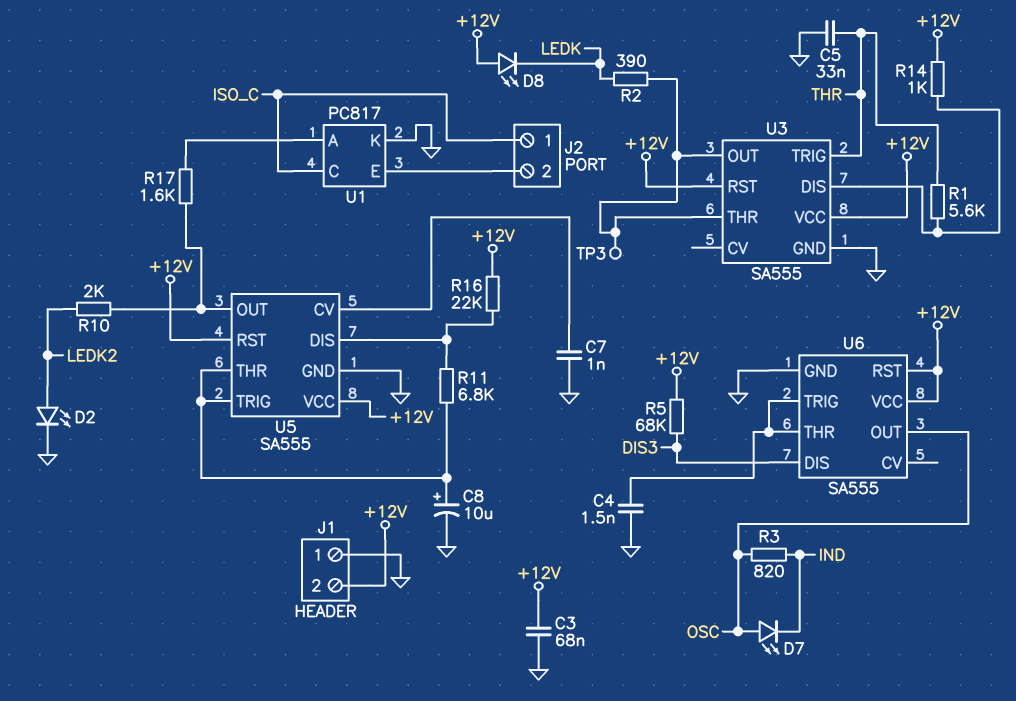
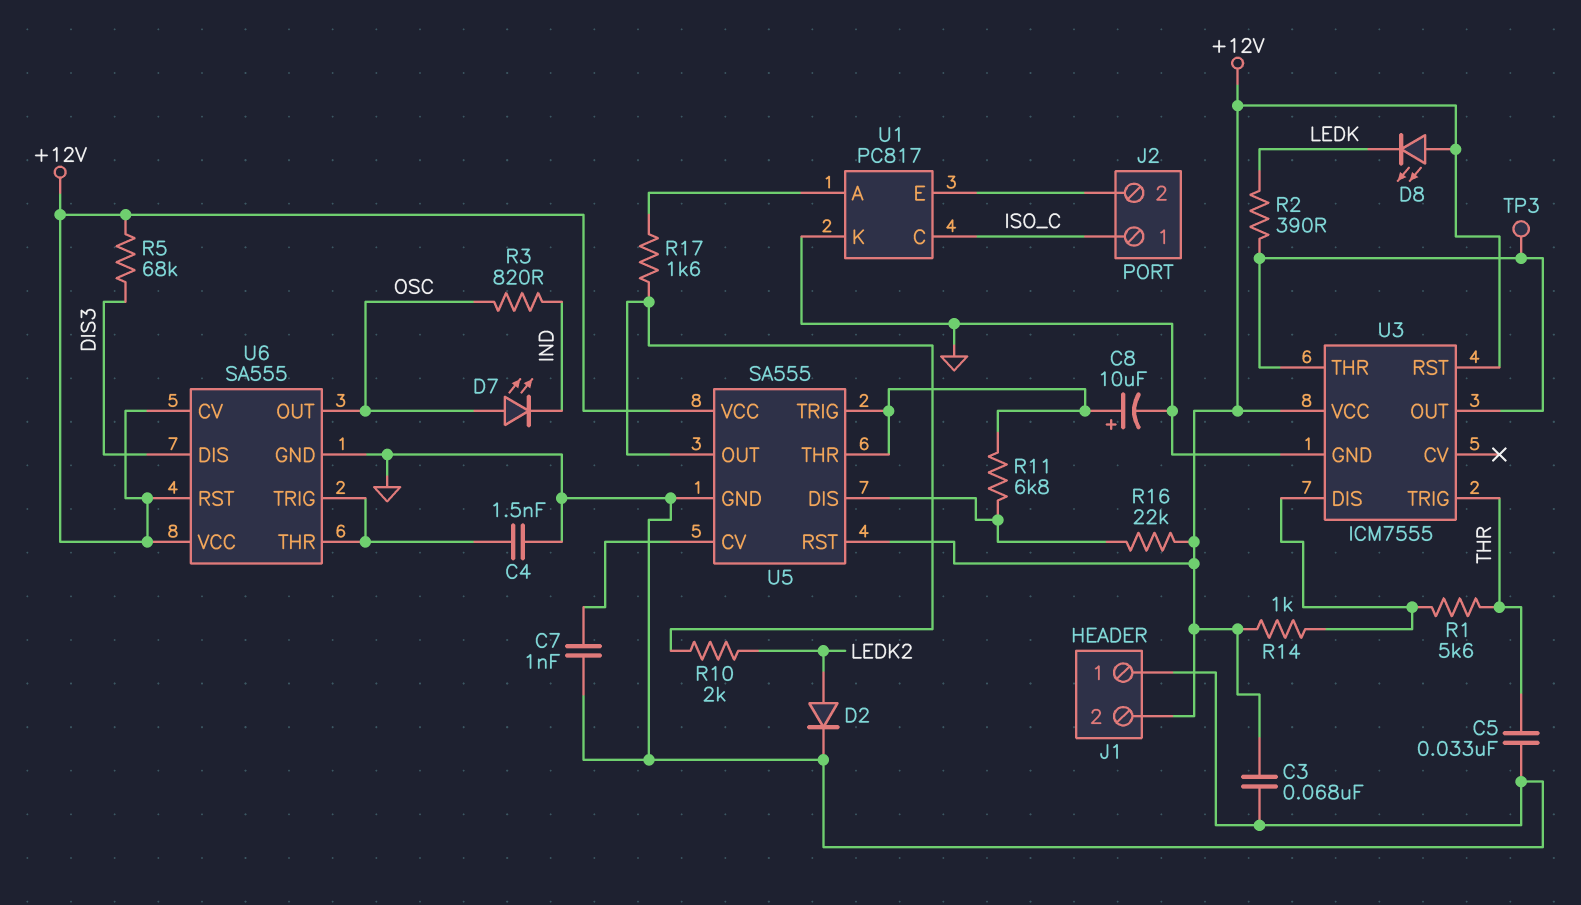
D2: LED (A LEDK2, K GND) -> diode (A LEDK2, K GND)
U3: SA555 -> ICM7555
U6 pin CV: none -> +12V

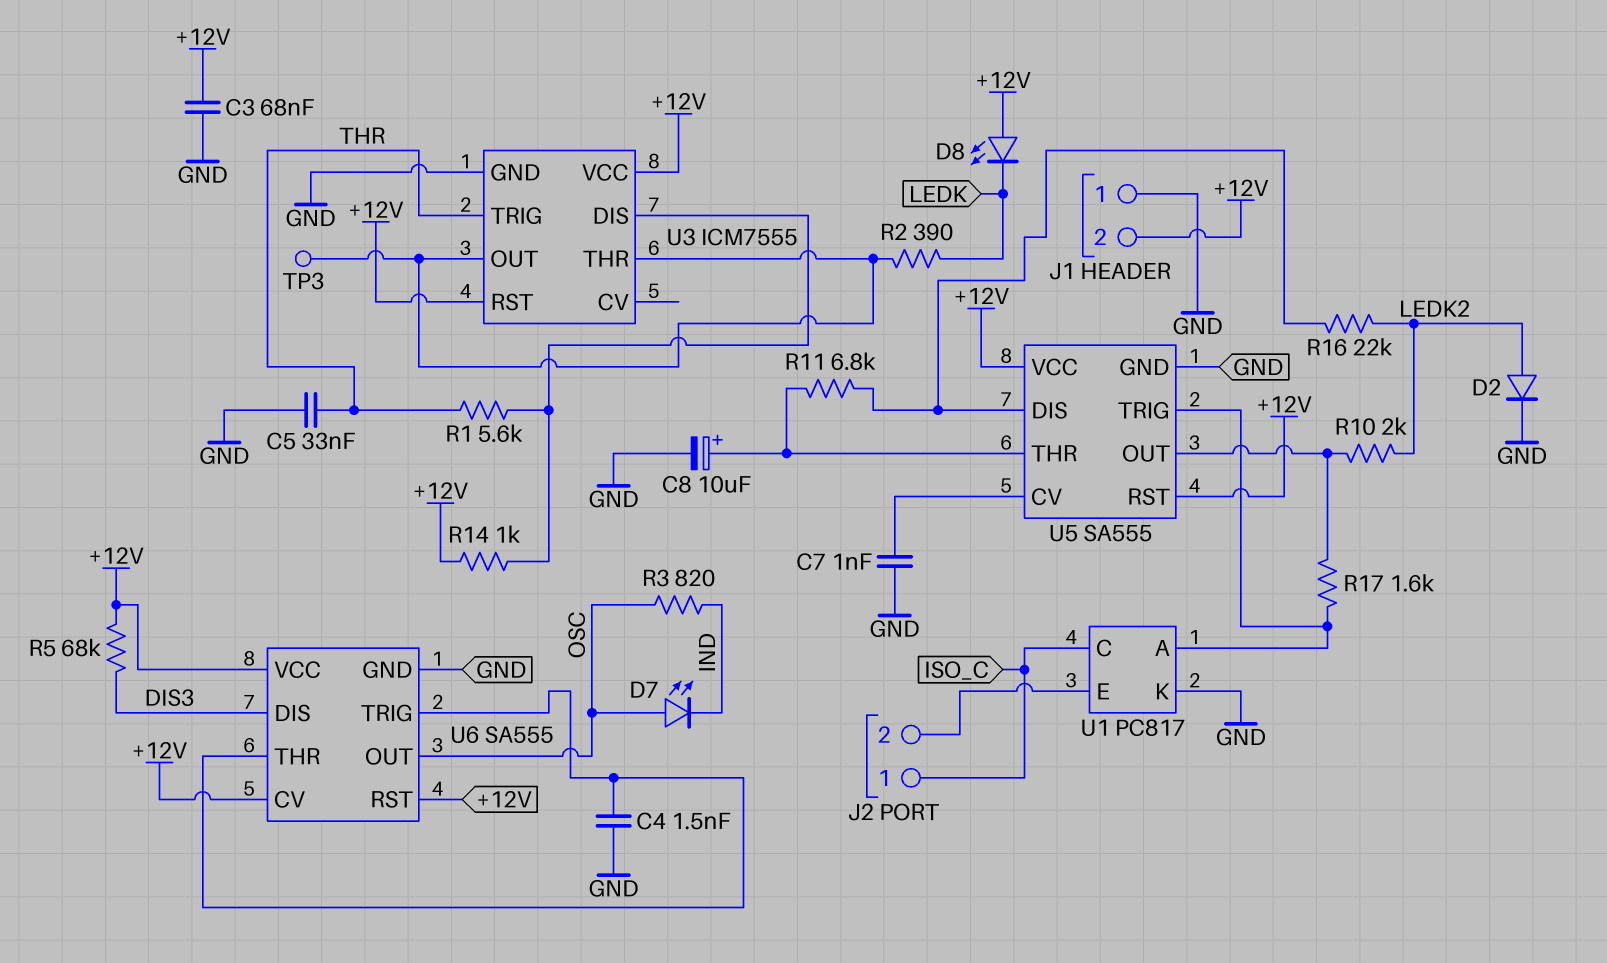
R16: 22k (+12V, U5/DIS) -> 22k (LEDK2, U5/DIS)
U5 pin TRIG: U5/THR -> U1/A

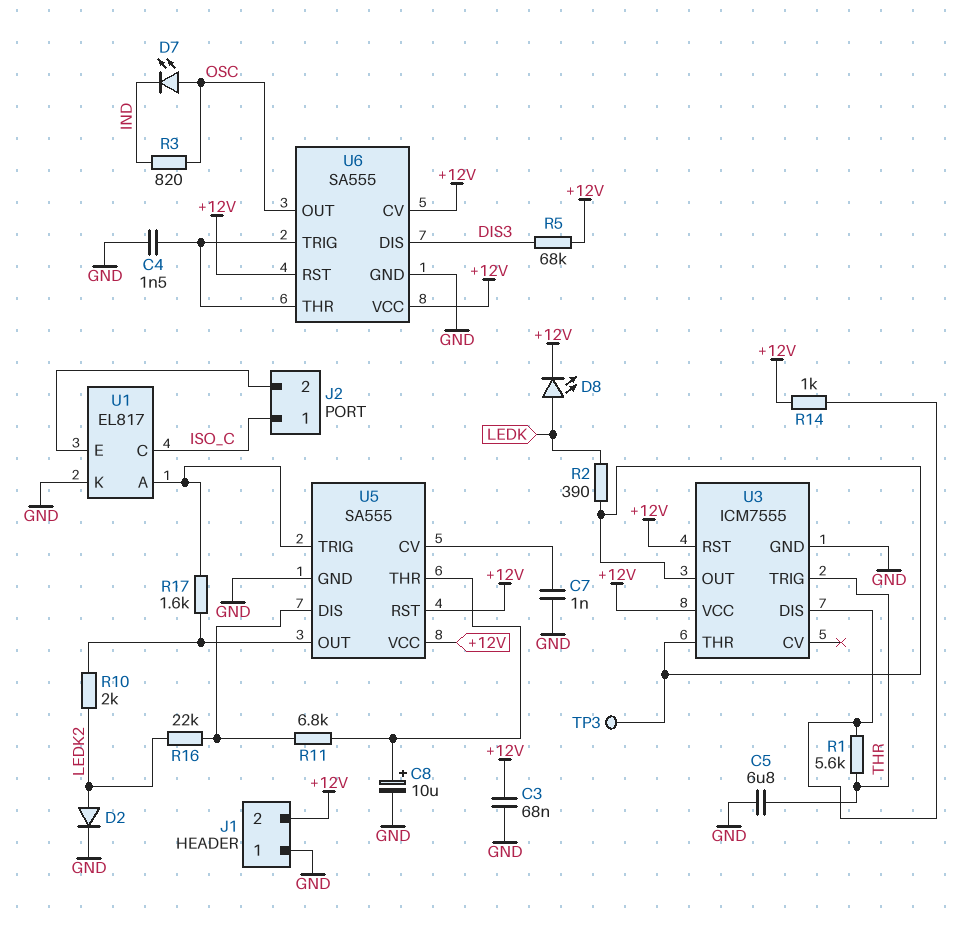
C5: 33nF (GND, THR) -> 6.8uF (GND, THR)
D8: LED (A +12V, K LEDK) -> LED (A LEDK, K +12V)
U1: PC817 -> EL817

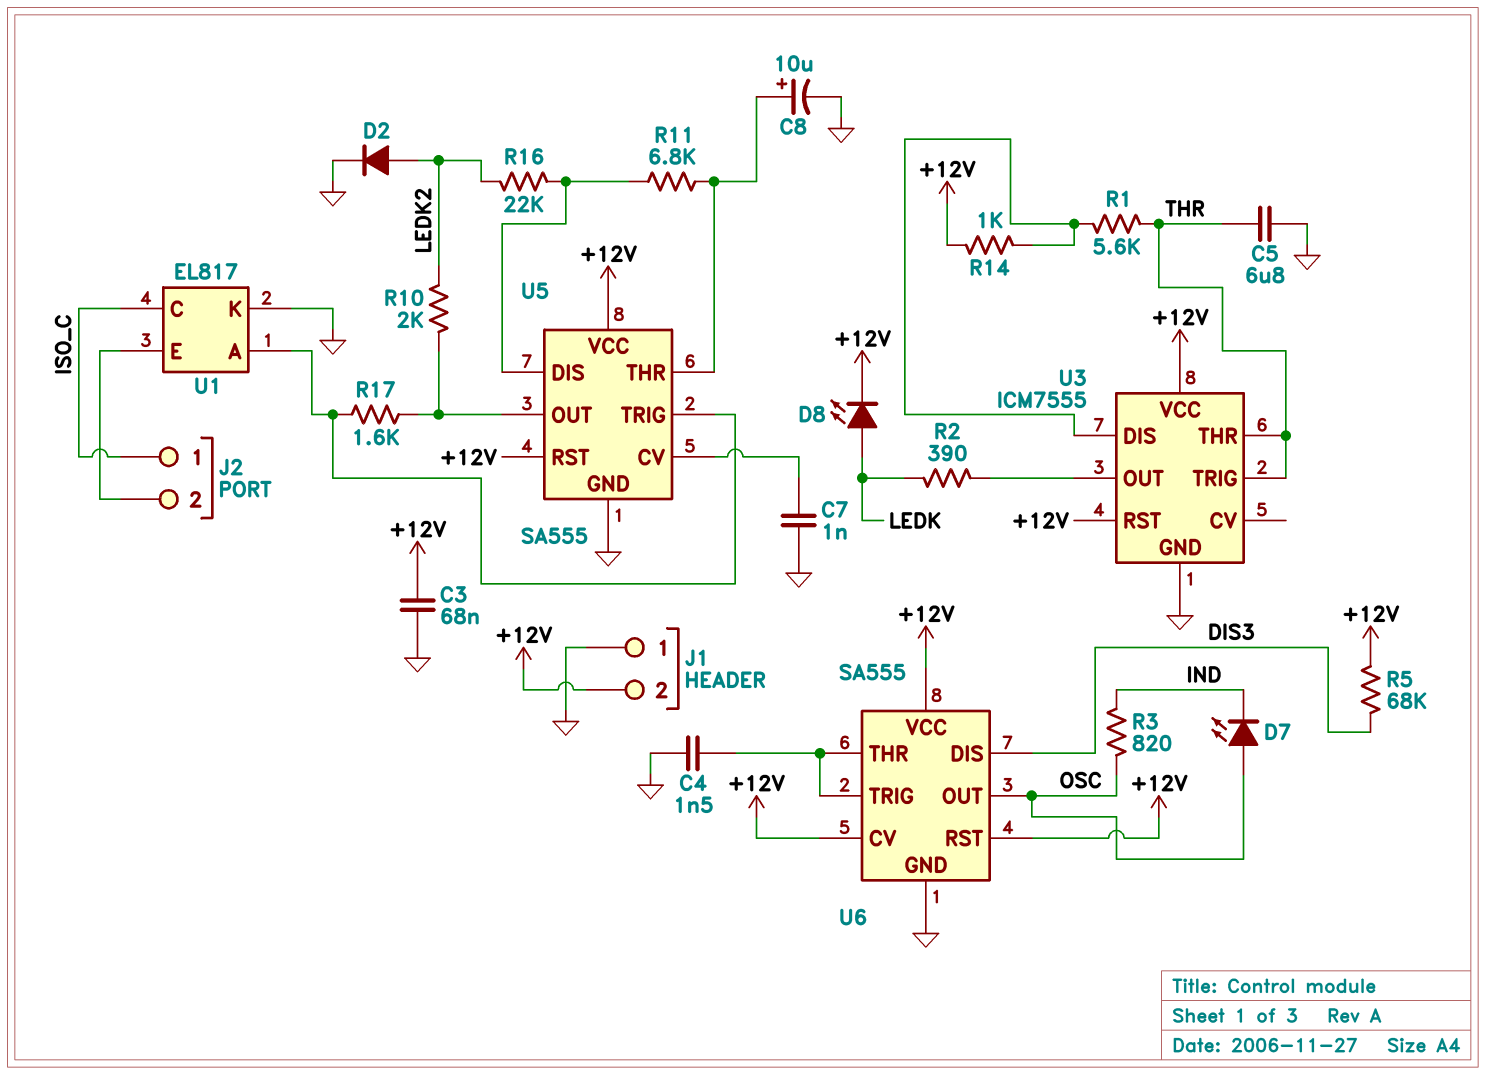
TP3: test point (U3/OUT) -> none
U3 pin THR: U3/OUT -> THR

